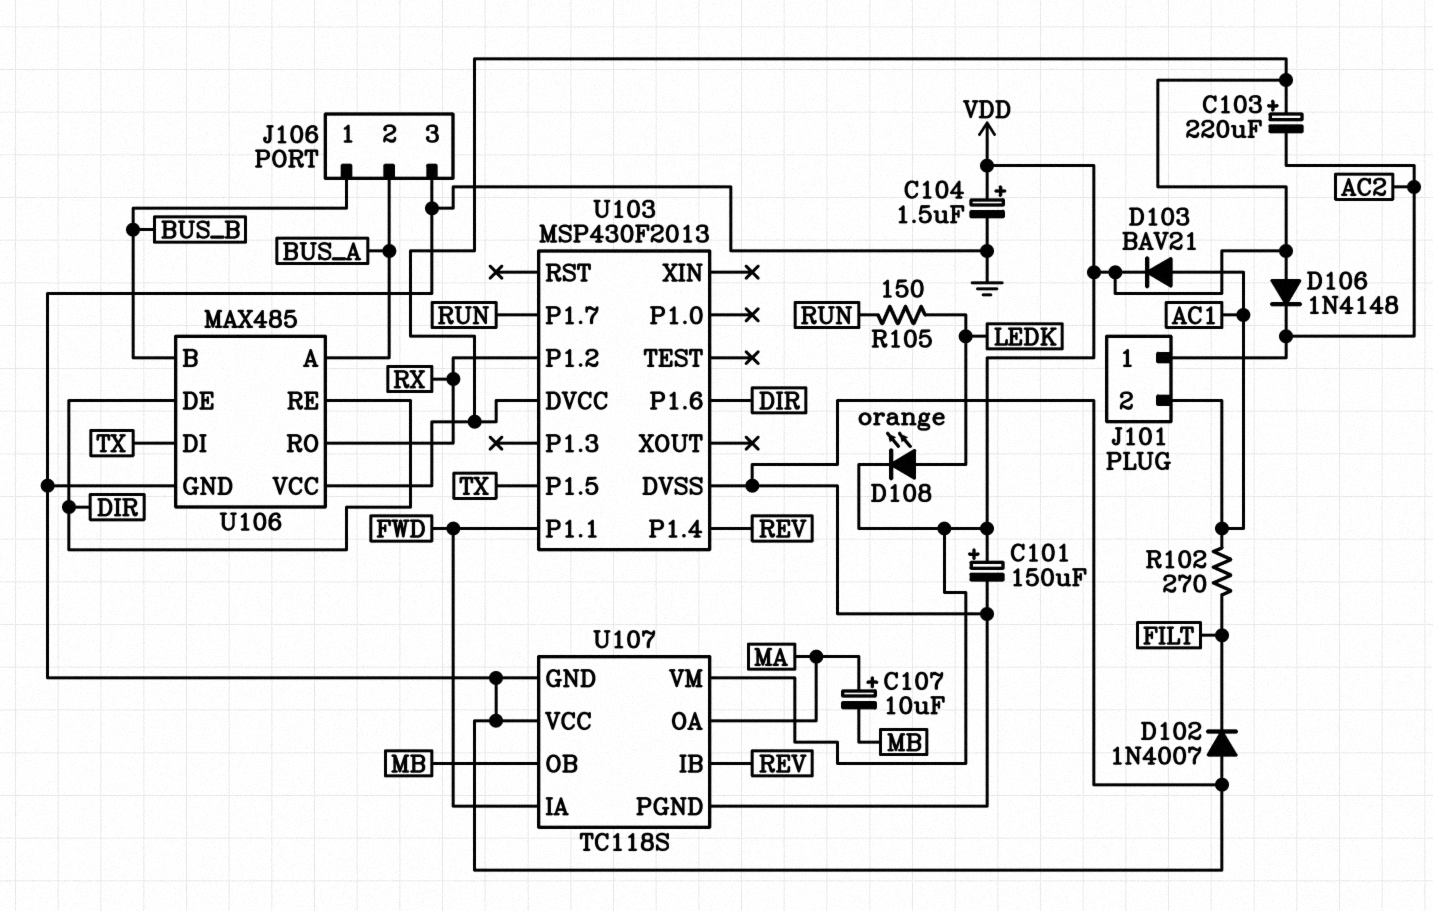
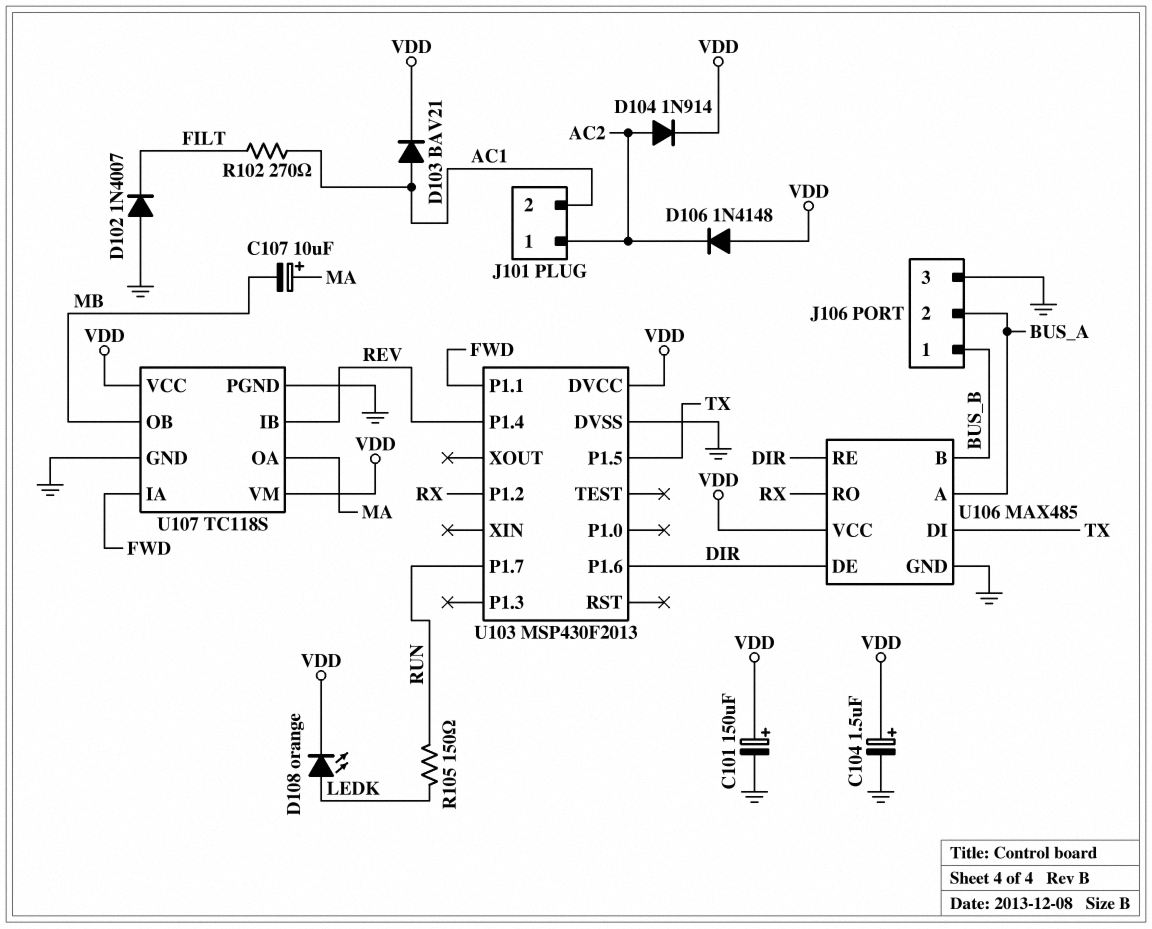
C103: 220uF (plus VDD, minus AC2) -> none
D104: none -> diode 1N914 (A AC2, K VDD)
U107 pin VCC: GND -> VDD

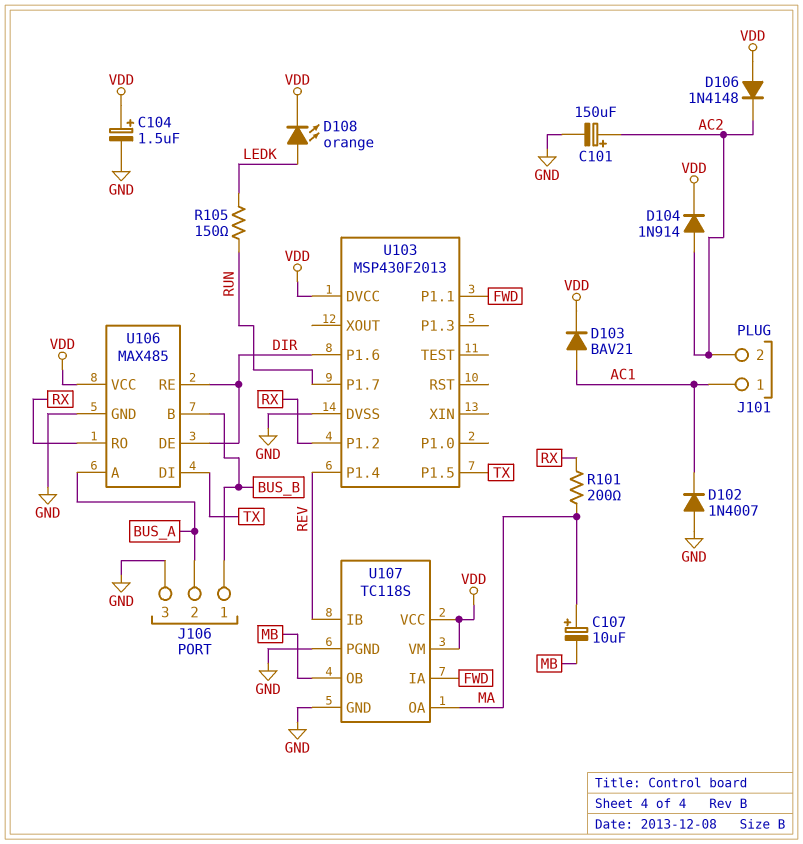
C101: 150uF (plus VDD, minus GND) -> 150uF (plus AC2, minus GND)
D102: diode 1N4007 (A GND, K FILT) -> diode 1N4007 (A GND, K AC1)
J101 pin 1: AC2 -> AC1
J101 pin 2: AC1 -> AC2
R101: none -> 200 (MA, RX)
R102: 270 (AC1, FILT) -> none

